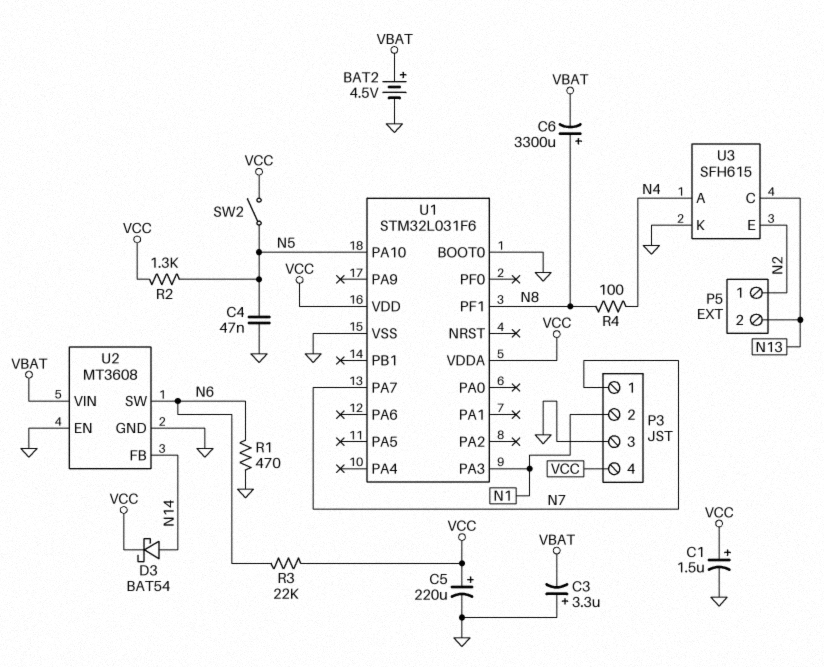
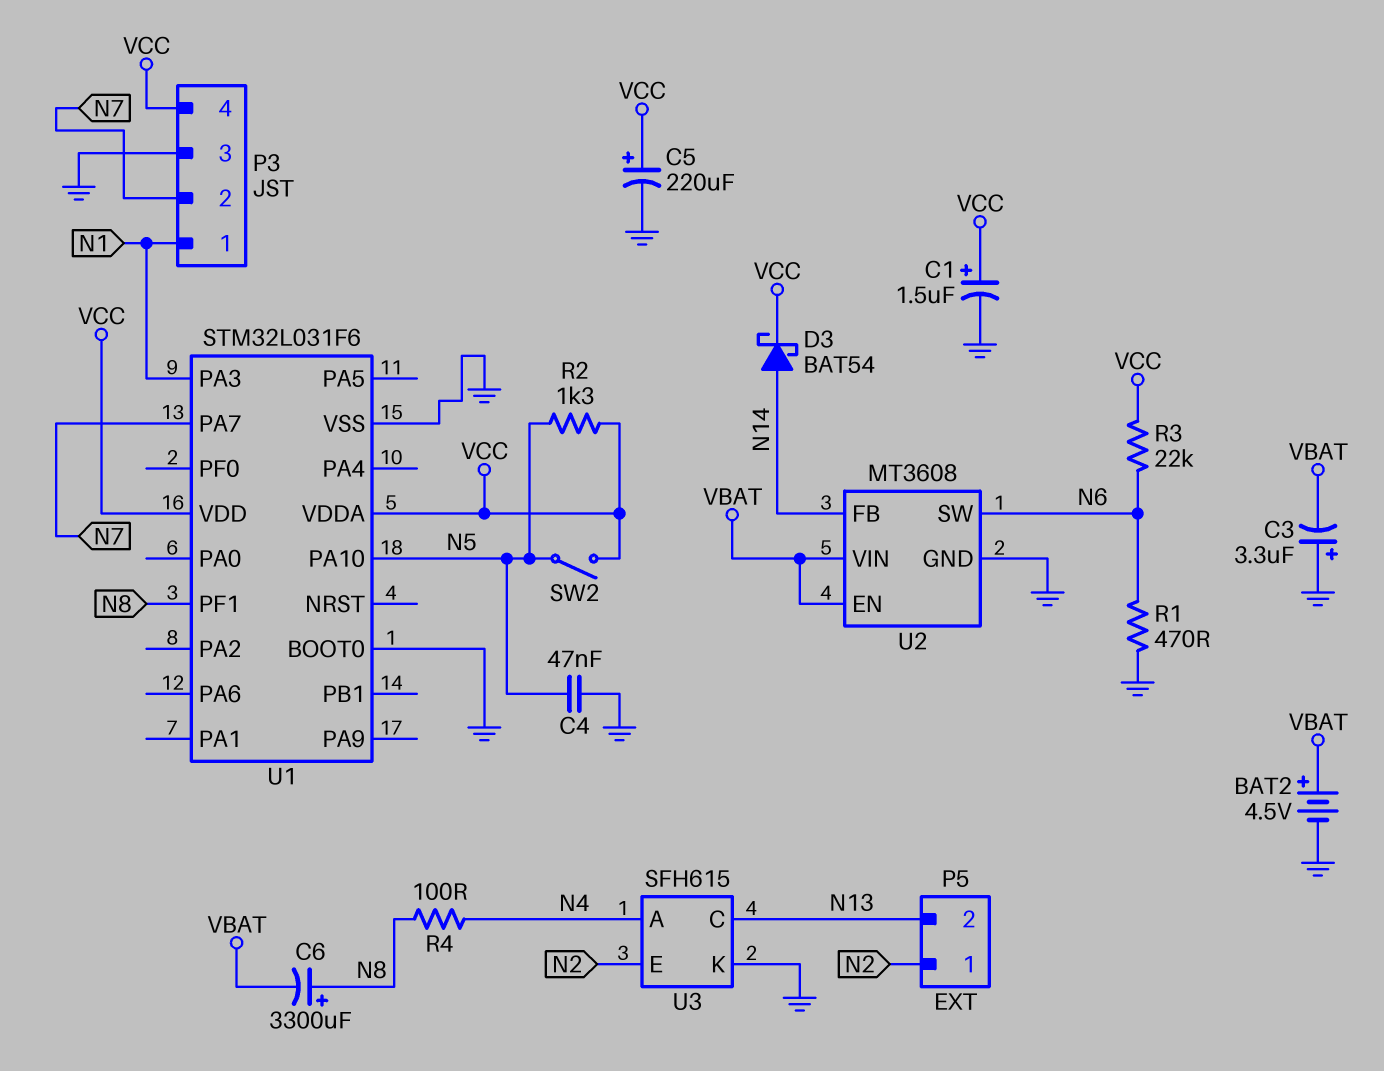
P3 pin 1: N7 -> N1
P3 pin 2: N1 -> N7
U2 pin EN: GND -> VBAT

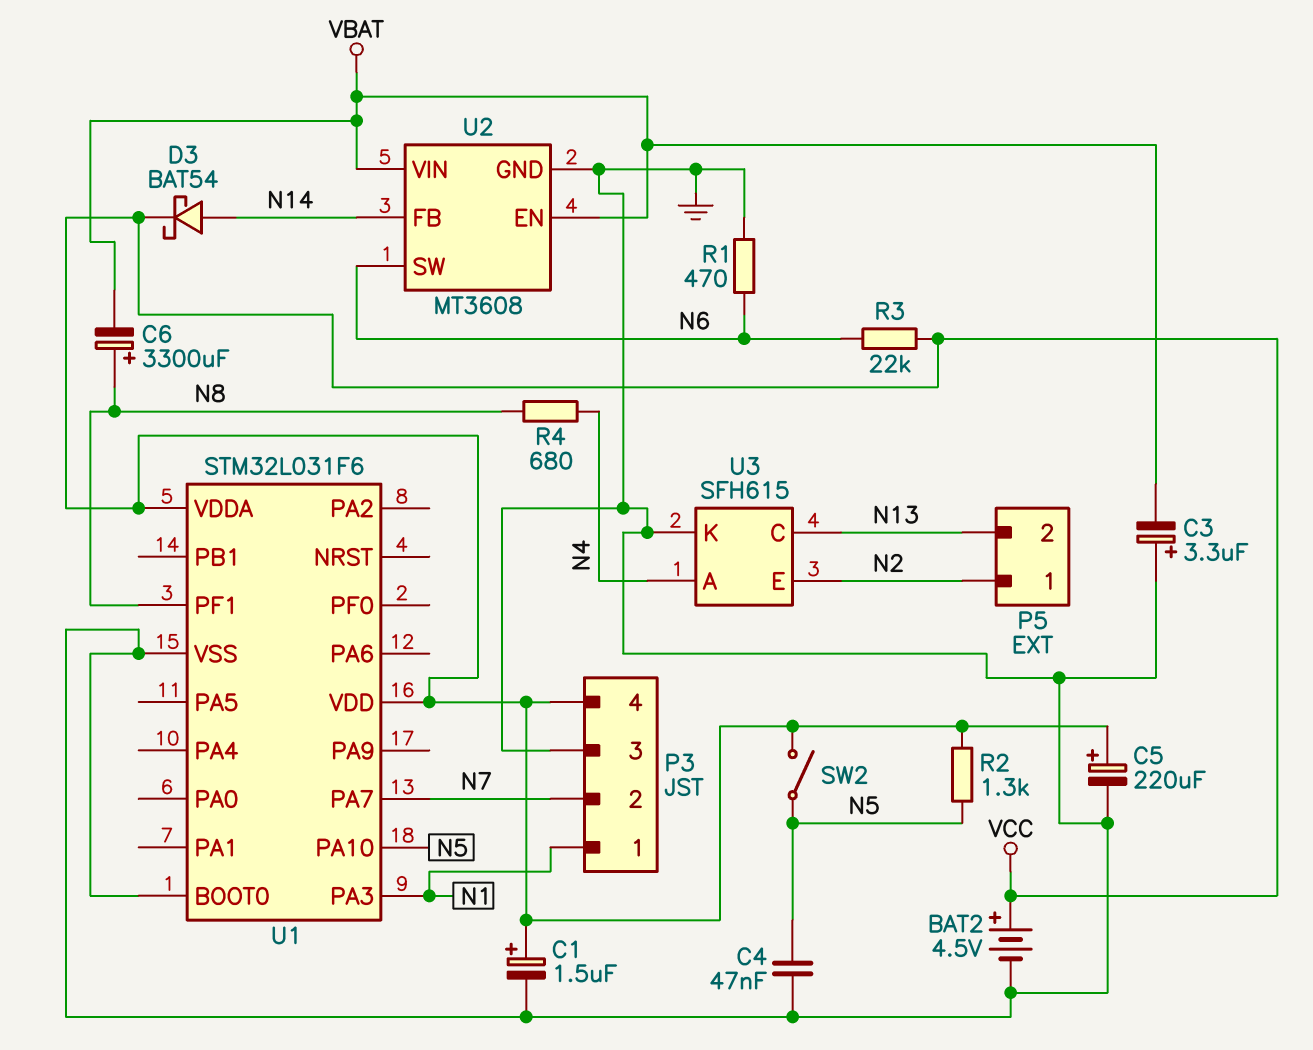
BAT2: 4.5V (plus VBAT, minus GND) -> 4.5V (plus VCC, minus GND)
R4: 100 (N4, N8) -> 680 (N4, N8)

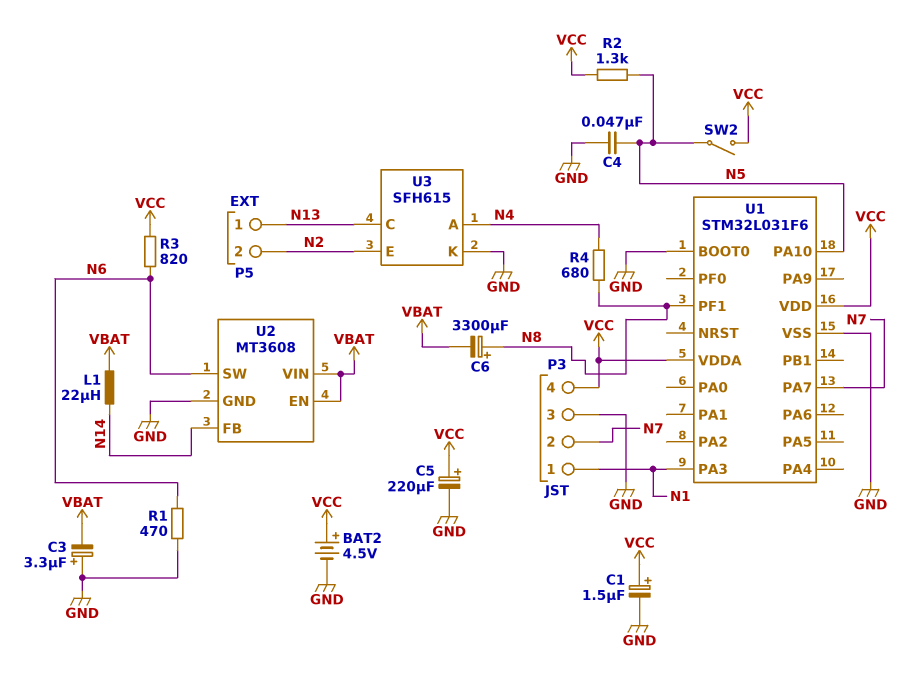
D3: schottky BAT54 (A N14, K VCC) -> none
L1: none -> 22uH (N14, VBAT)
P5 pin 1: N2 -> N13
P5 pin 2: N13 -> N2
R3: 22k (N6, VCC) -> 820 (N6, VCC)

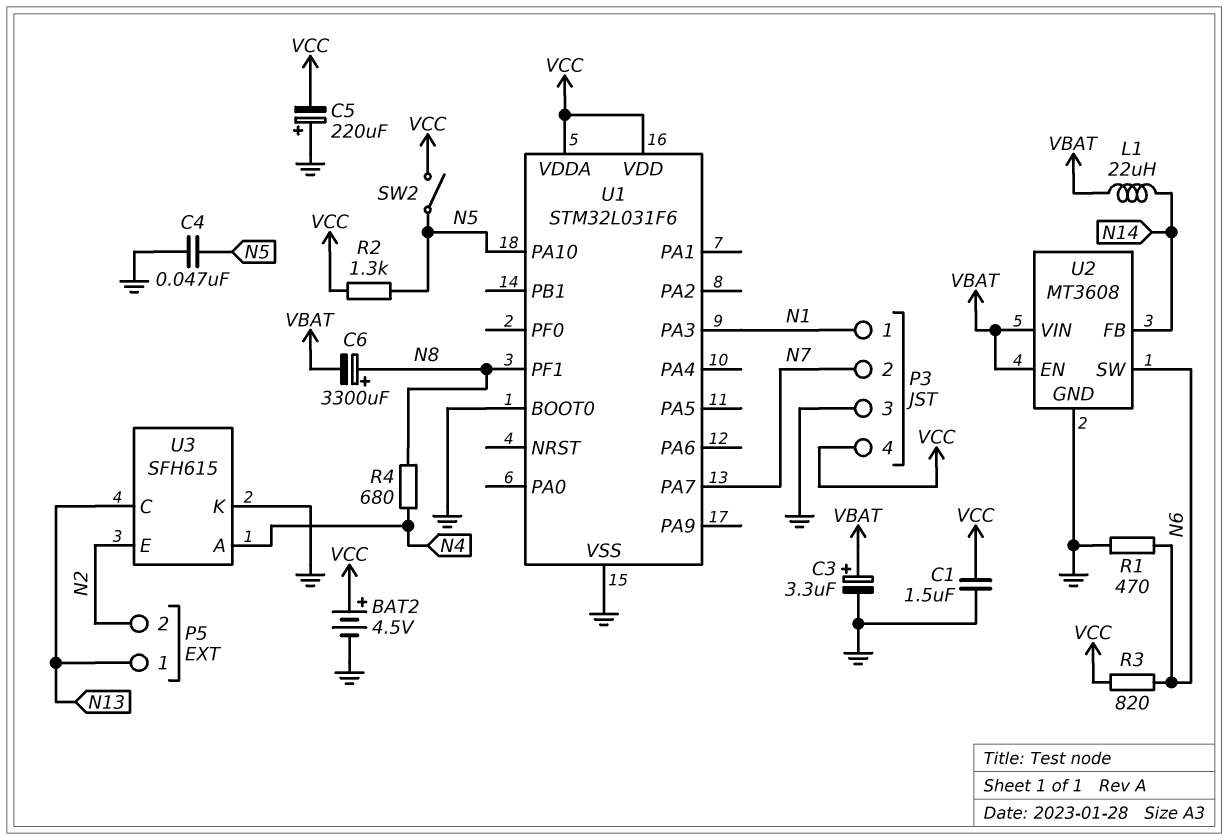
C1: 1.5uF (plus VCC, minus GND) -> 1.5uF (GND, VCC)
C3: 3.3uF (plus GND, minus VBAT) -> 3.3uF (plus VBAT, minus GND)
C5: 220uF (plus VCC, minus GND) -> 220uF (plus GND, minus VCC)

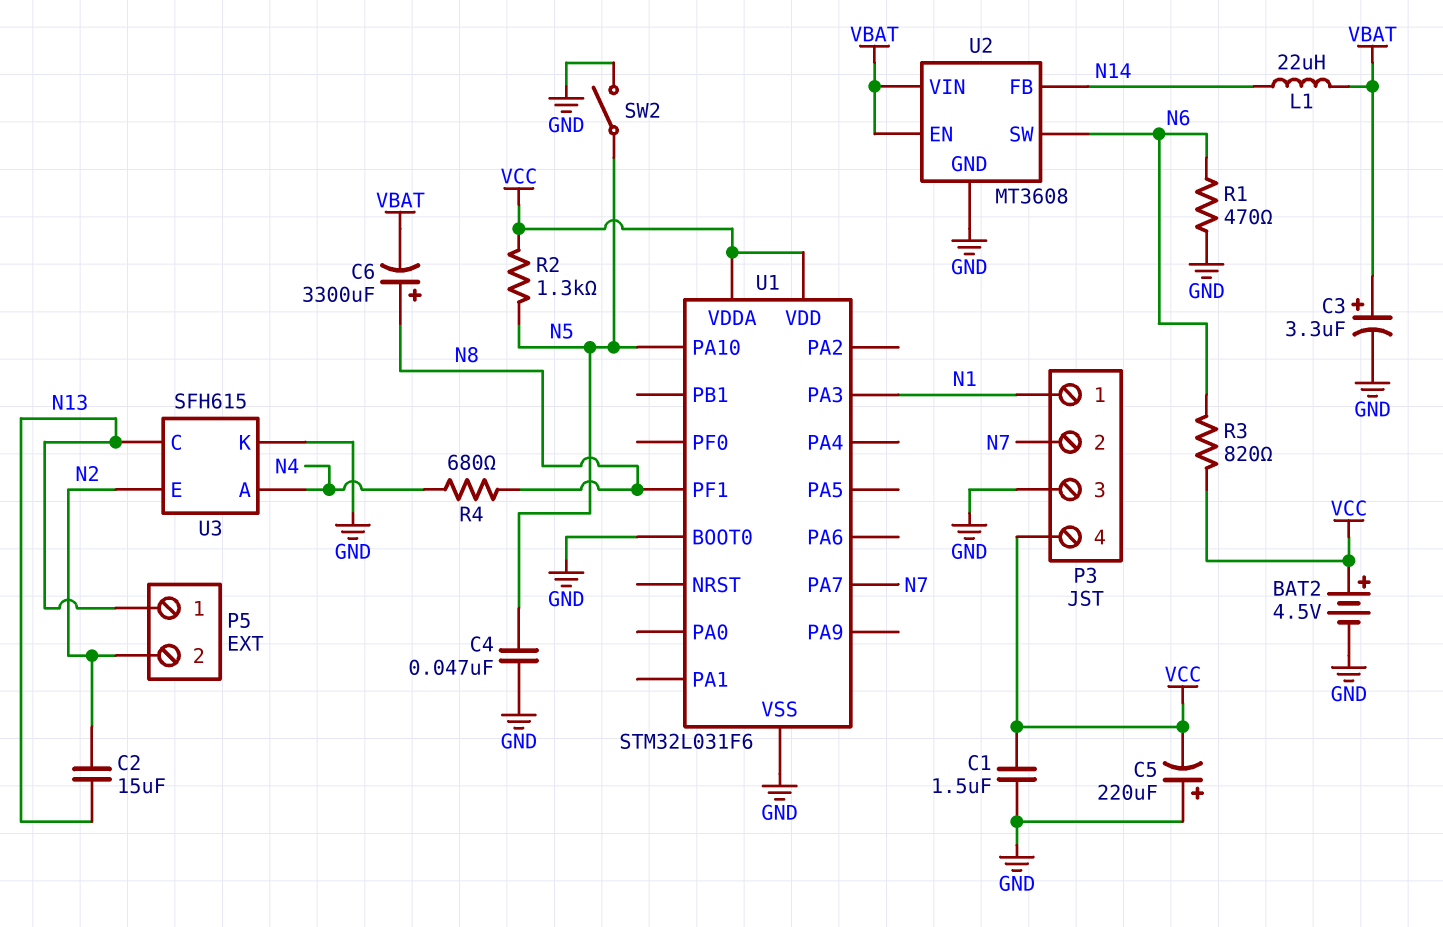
C2: none -> 15uF (N2, N13)
SW2: switch (N5, VCC) -> switch (GND, N5)

